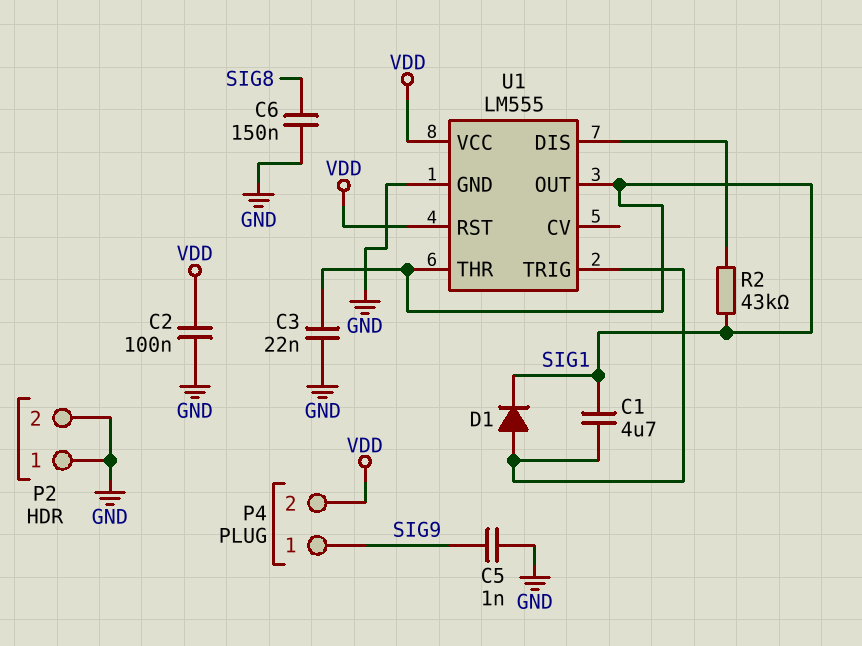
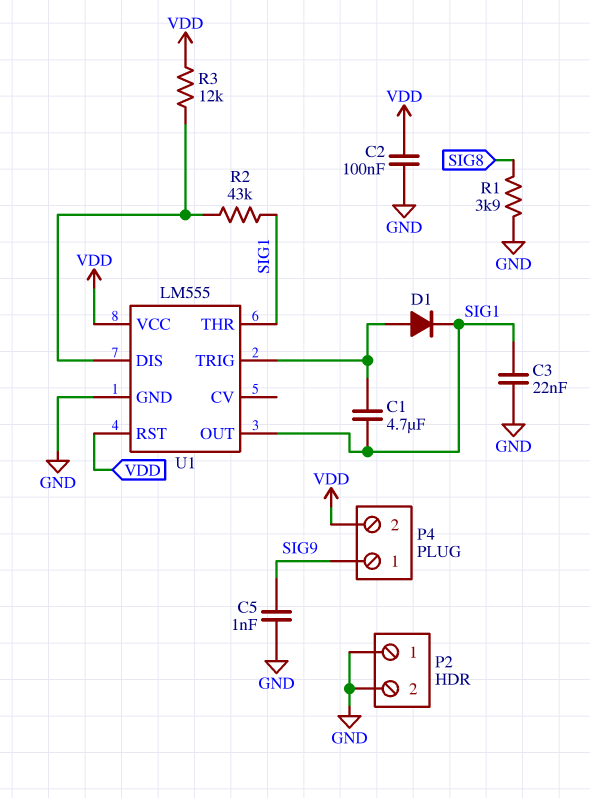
C6: 150nF (GND, SIG8) -> none
R1: none -> 3.9k (GND, SIG8)
R3: none -> 12k (U1/DIS, VDD)

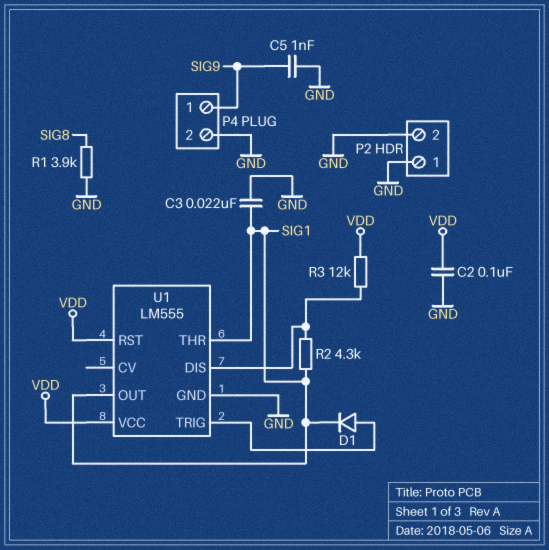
C1: 4.7uF (SIG1, U1/TRIG) -> none
P4 pin 2: VDD -> GND
R2: 43k (SIG1, U1/DIS) -> 4.3k (SIG1, U1/DIS)

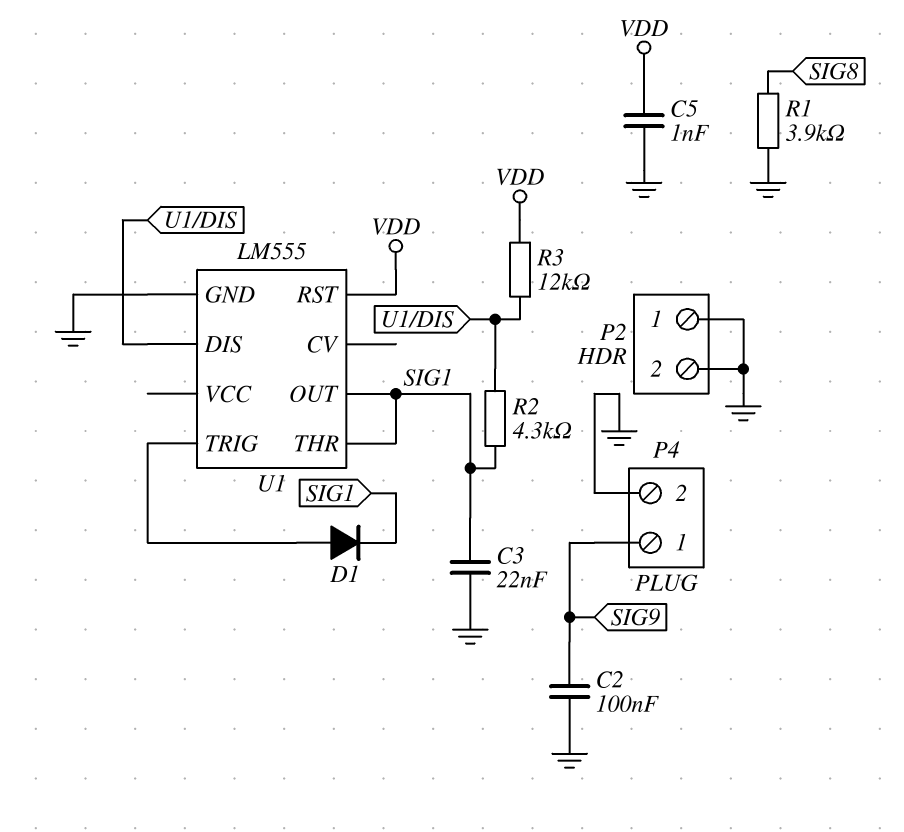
C2: 100nF (GND, VDD) -> 100nF (GND, SIG9)
C5: 1nF (GND, SIG9) -> 1nF (GND, VDD)
U1 pin VCC: VDD -> none

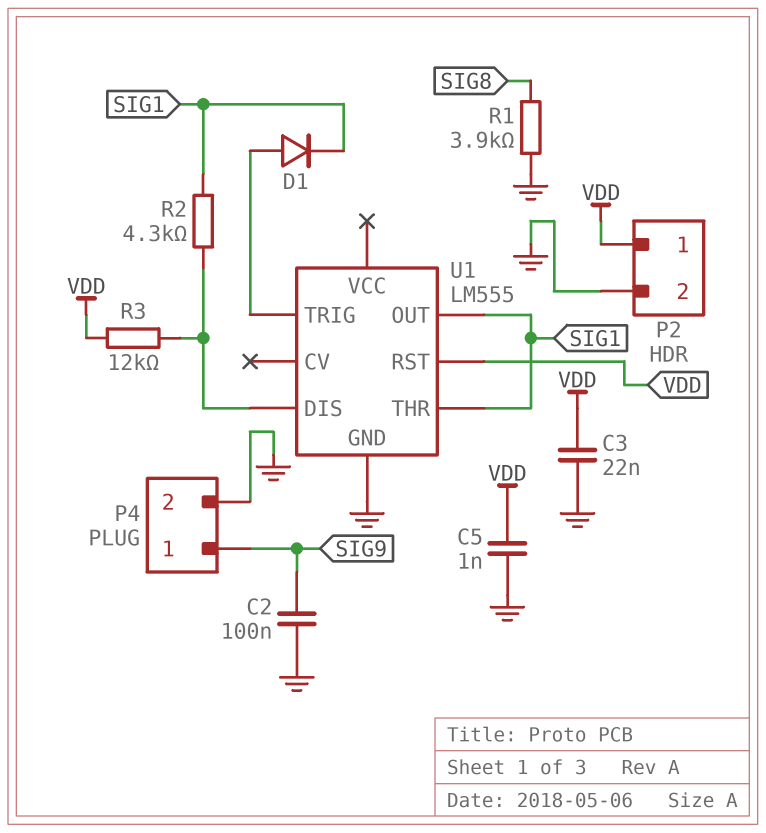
C3: 22nF (GND, SIG1) -> 22nF (GND, VDD)
P2 pin 1: GND -> VDD

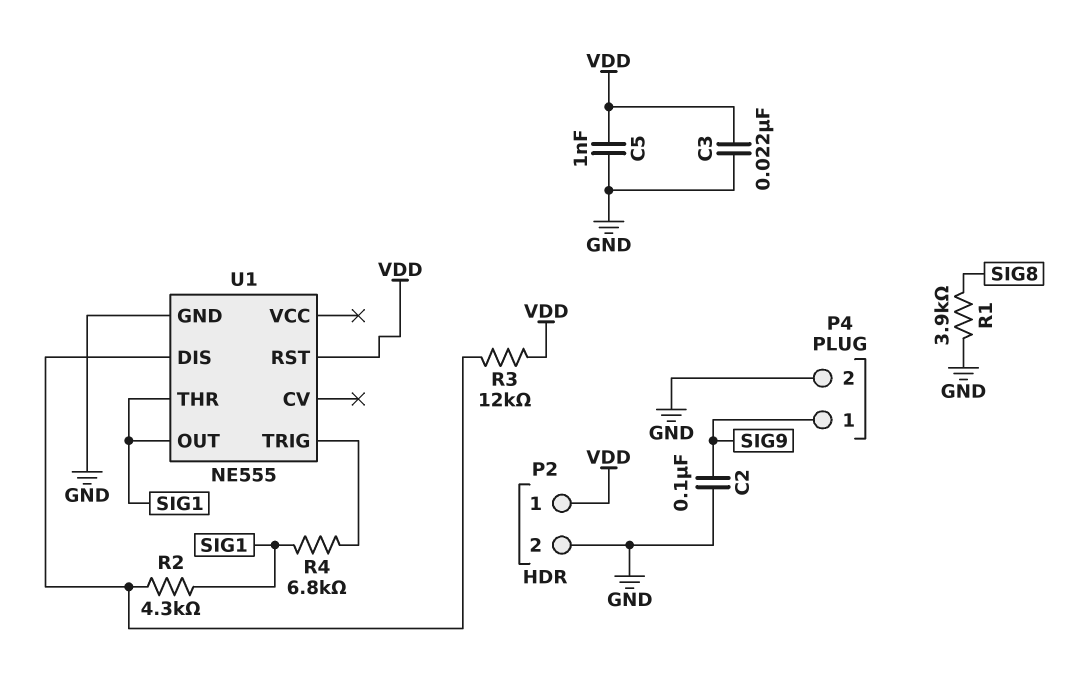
D1: diode (A U1/TRIG, K SIG1) -> none
R4: none -> 6.8k (SIG1, U1/TRIG)
U1: LM555 -> NE555

